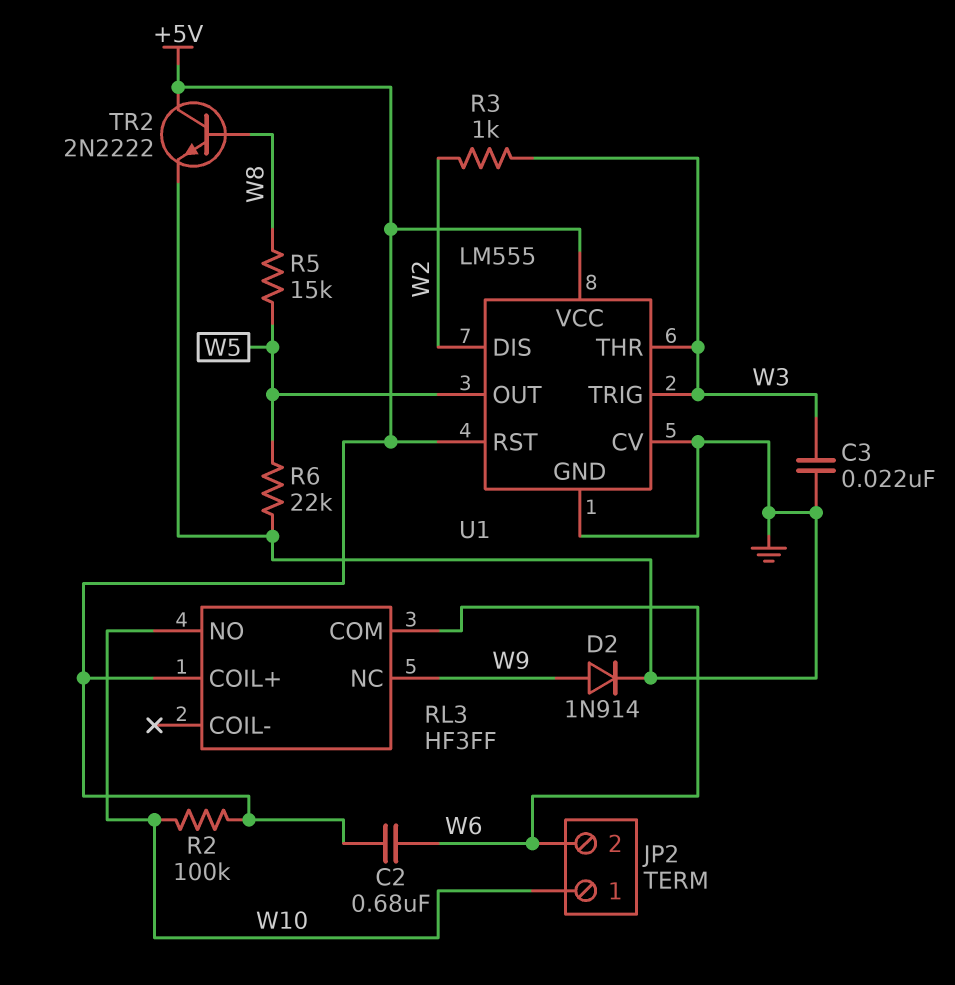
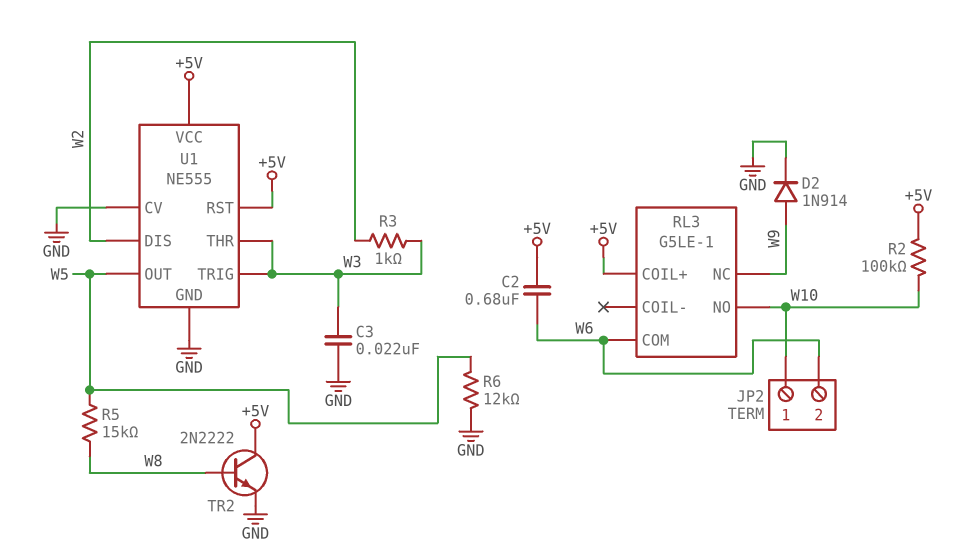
R6: 22k (GND, W5) -> 12k (GND, W5)
RL3: HF3FF -> G5LE-1
U1: LM555 -> NE555

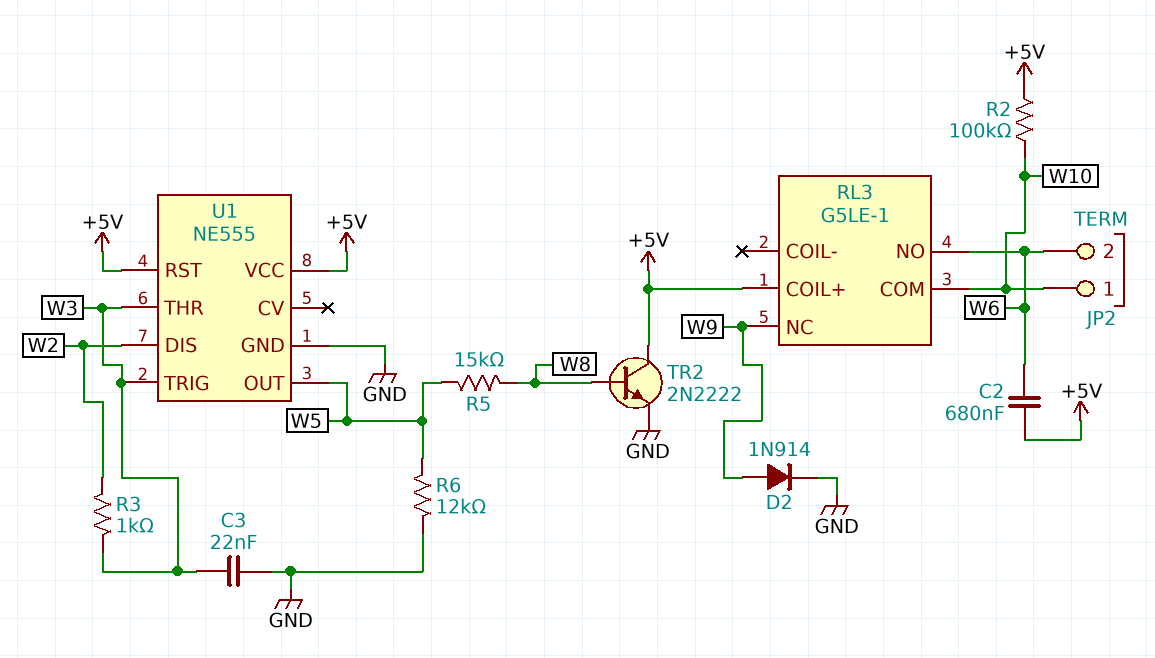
RL3 pin COM: W6 -> W10
RL3 pin NO: W10 -> W6
U1 pin CV: GND -> none

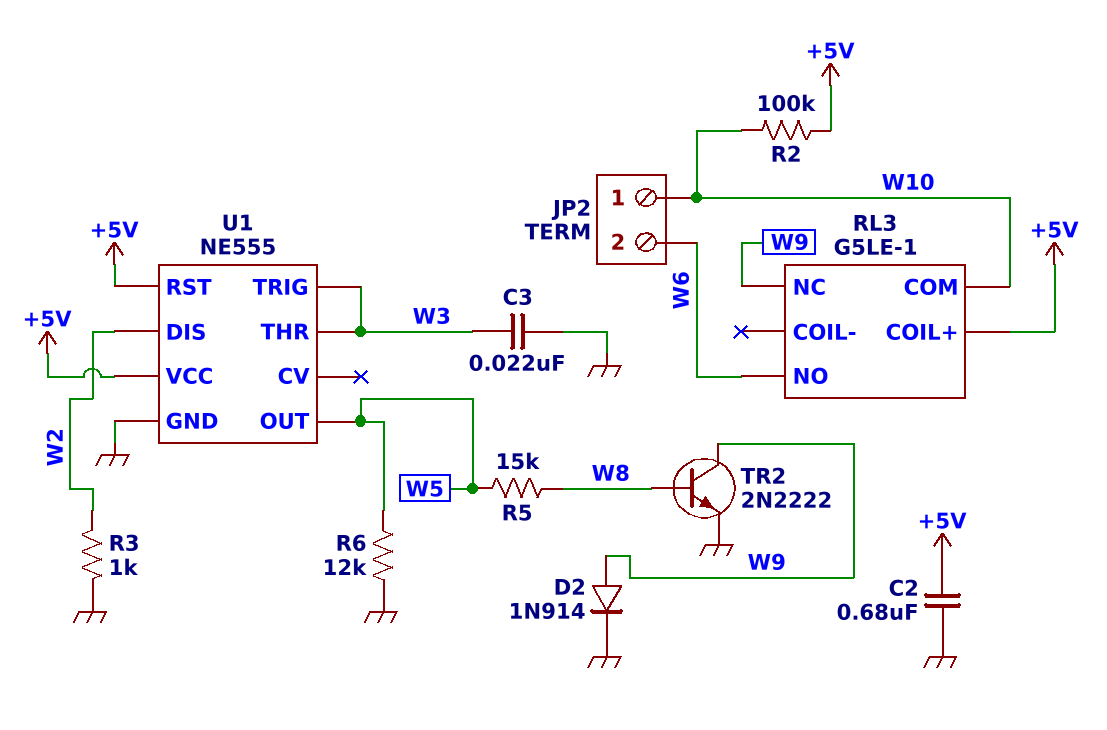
C2: 680nF (+5V, W6) -> 680nF (+5V, GND)
R3: 1k (W2, W3) -> 1k (GND, W2)
TR2: NPN 2N2222 (B W8, C +5V, E GND) -> NPN 2N2222 (B W8, C W9, E GND)

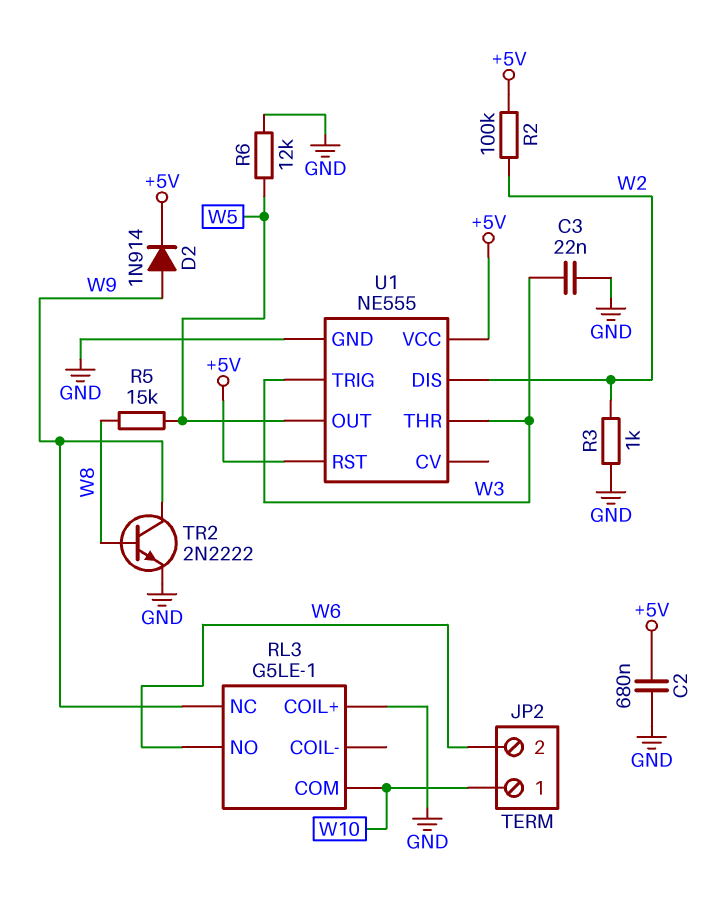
D2: diode 1N914 (A W9, K GND) -> diode 1N914 (A W9, K +5V)
R2: 100k (+5V, W10) -> 100k (+5V, W2)
RL3 pin COIL+: +5V -> GND

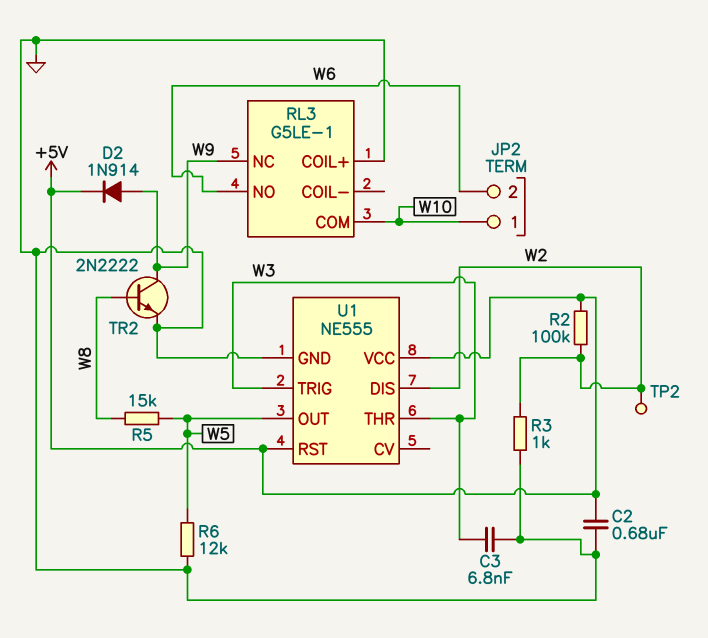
C3: 22nF (GND, W3) -> 6.8nF (GND, W3)
TP2: none -> test point (W2)

